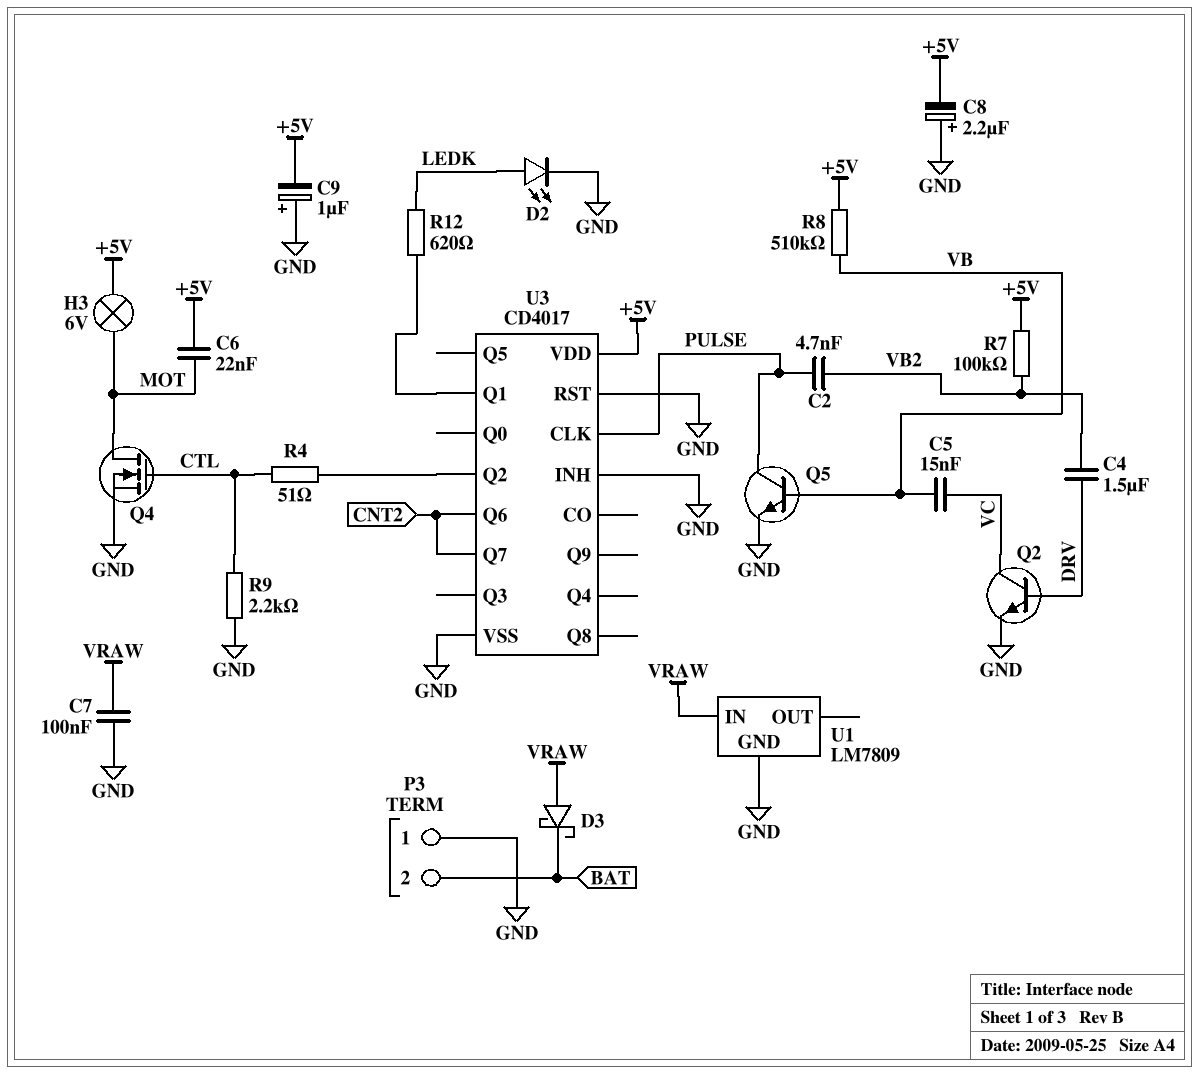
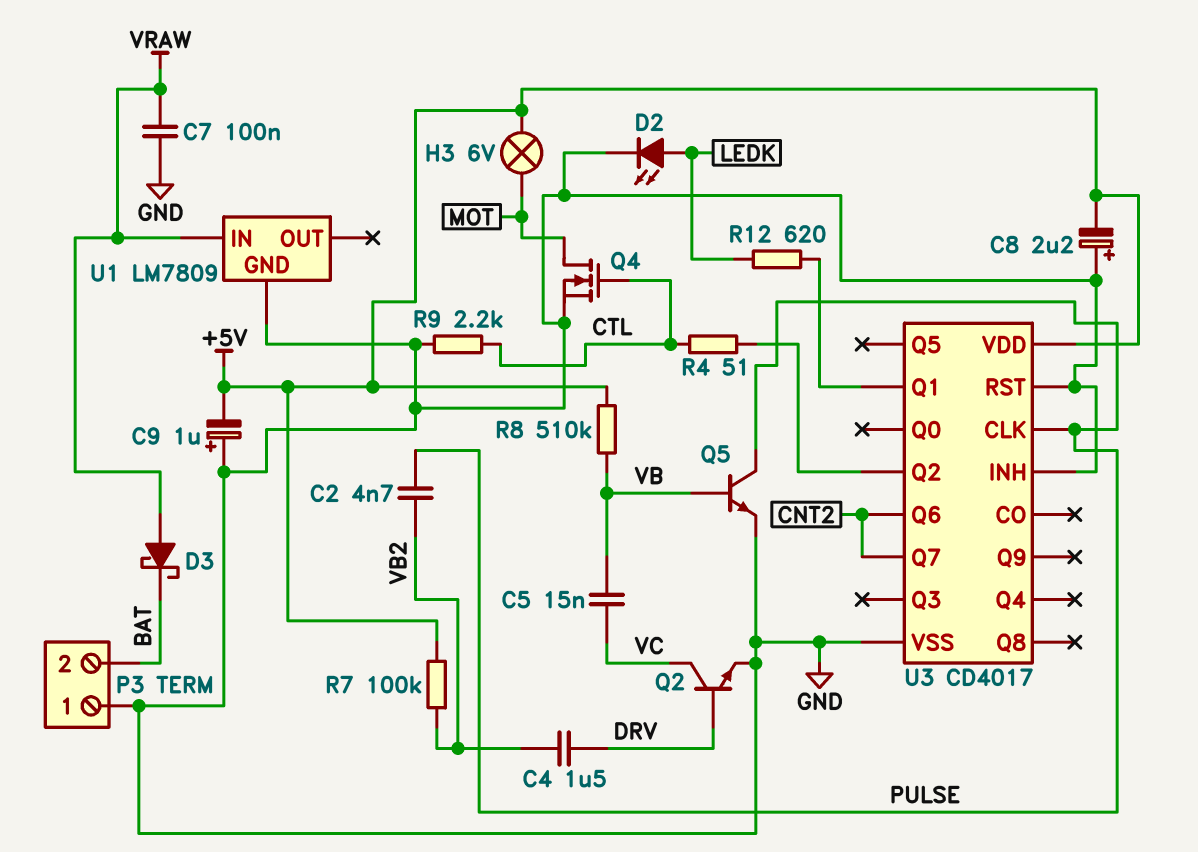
C6: 22nF (+5V, MOT) -> none

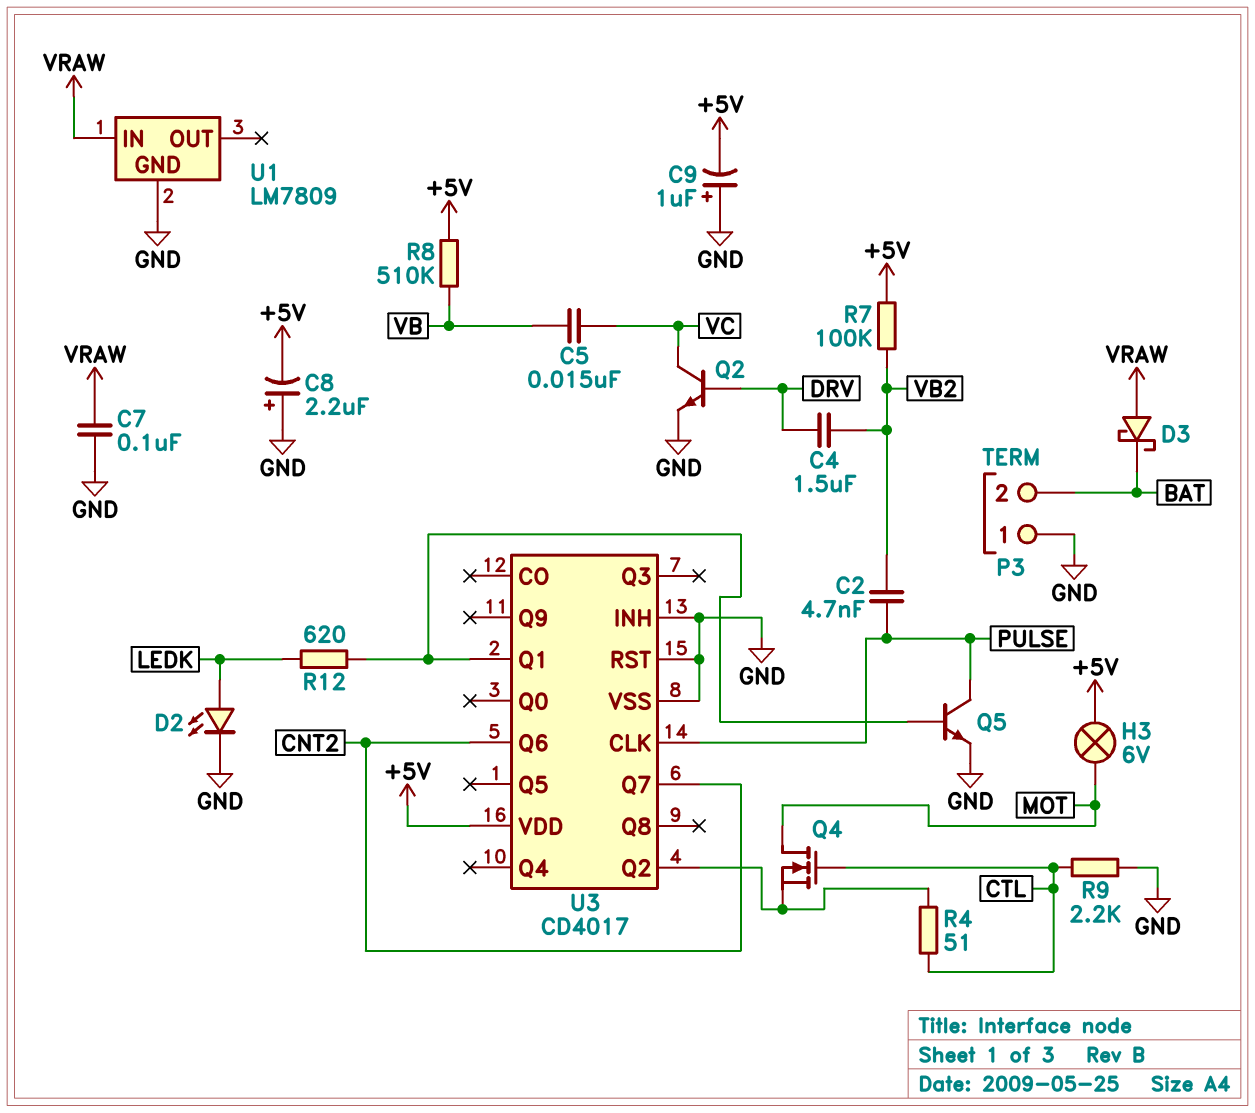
Q4: NMOS (G CTL, D MOT, S GND) -> NMOS (G CTL, D MOT, S U3/Q2)
Q5: NPN (B VB, C PULSE, E GND) -> NPN (B U3/Q1, C PULSE, E GND)

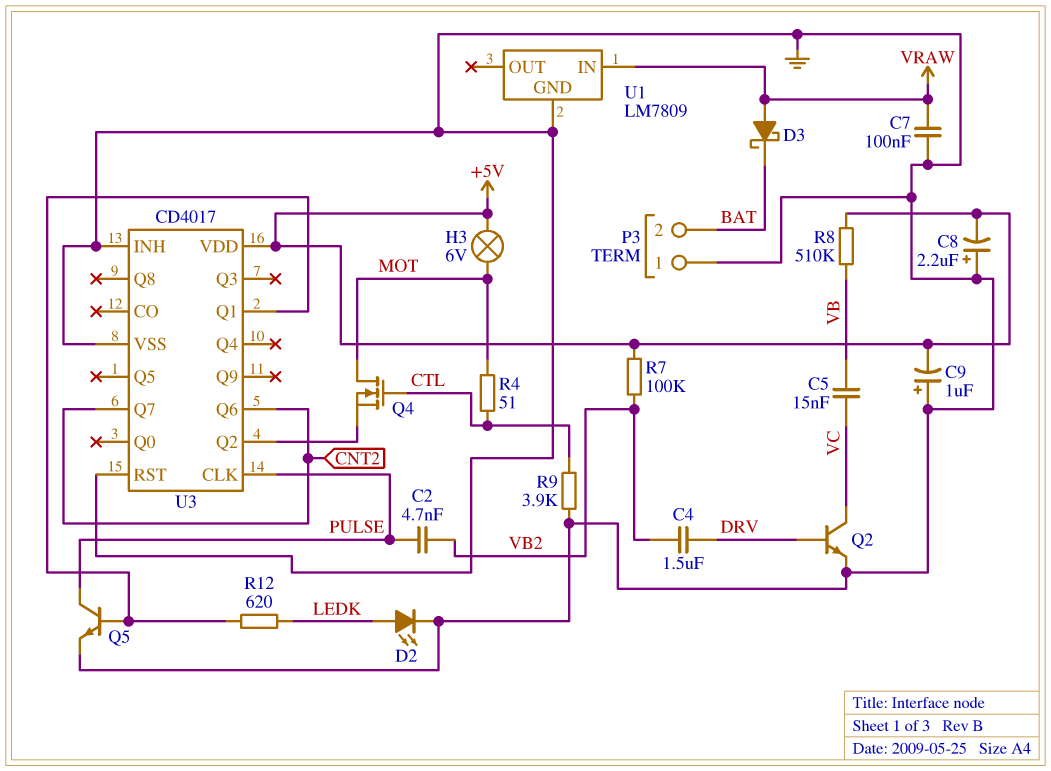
R4: 51 (CTL, U3/Q2) -> 51 (CTL, MOT)
R9: 2.2k (CTL, GND) -> 3.9k (CTL, GND)

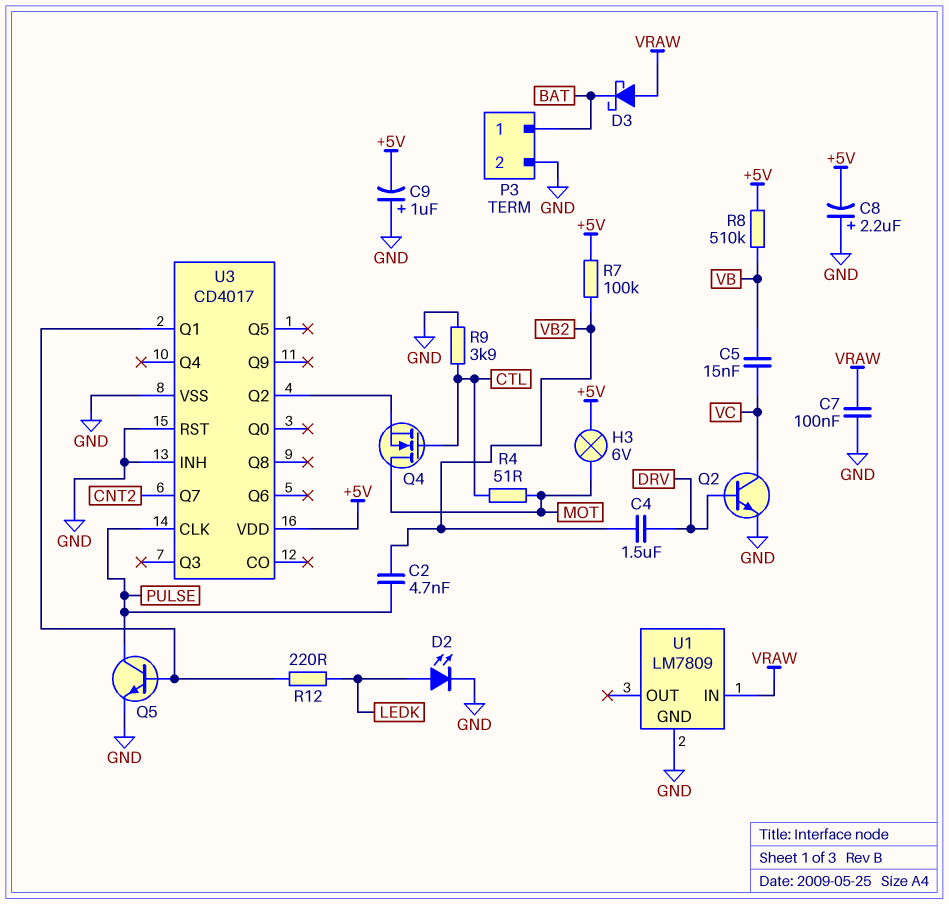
P3 pin 1: GND -> BAT
P3 pin 2: BAT -> GND
R12: 620 (LEDK, U3/Q1) -> 220 (LEDK, U3/Q1)
U3 pin Q6: CNT2 -> none

